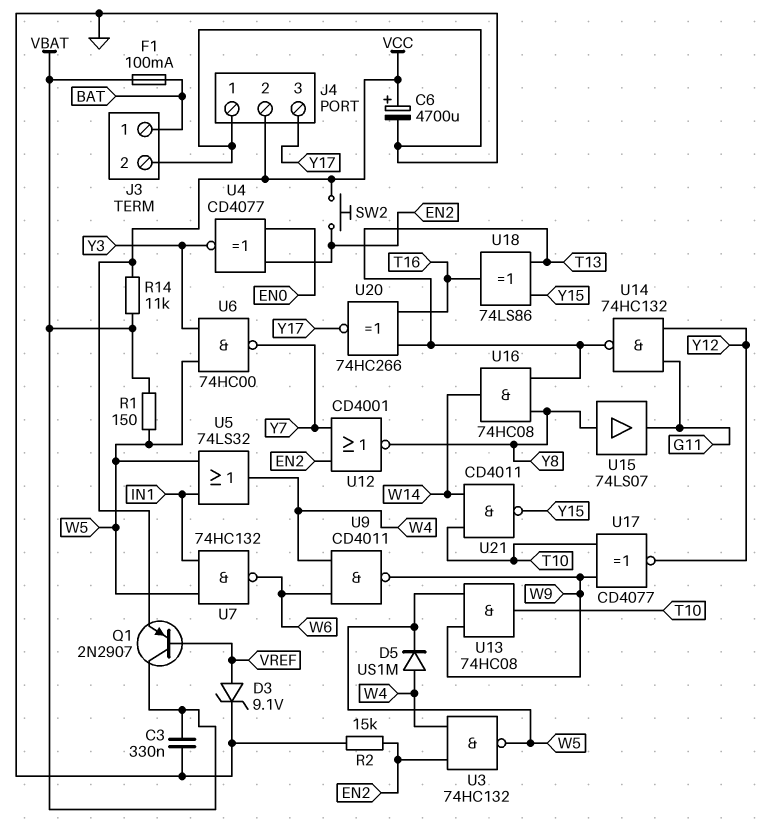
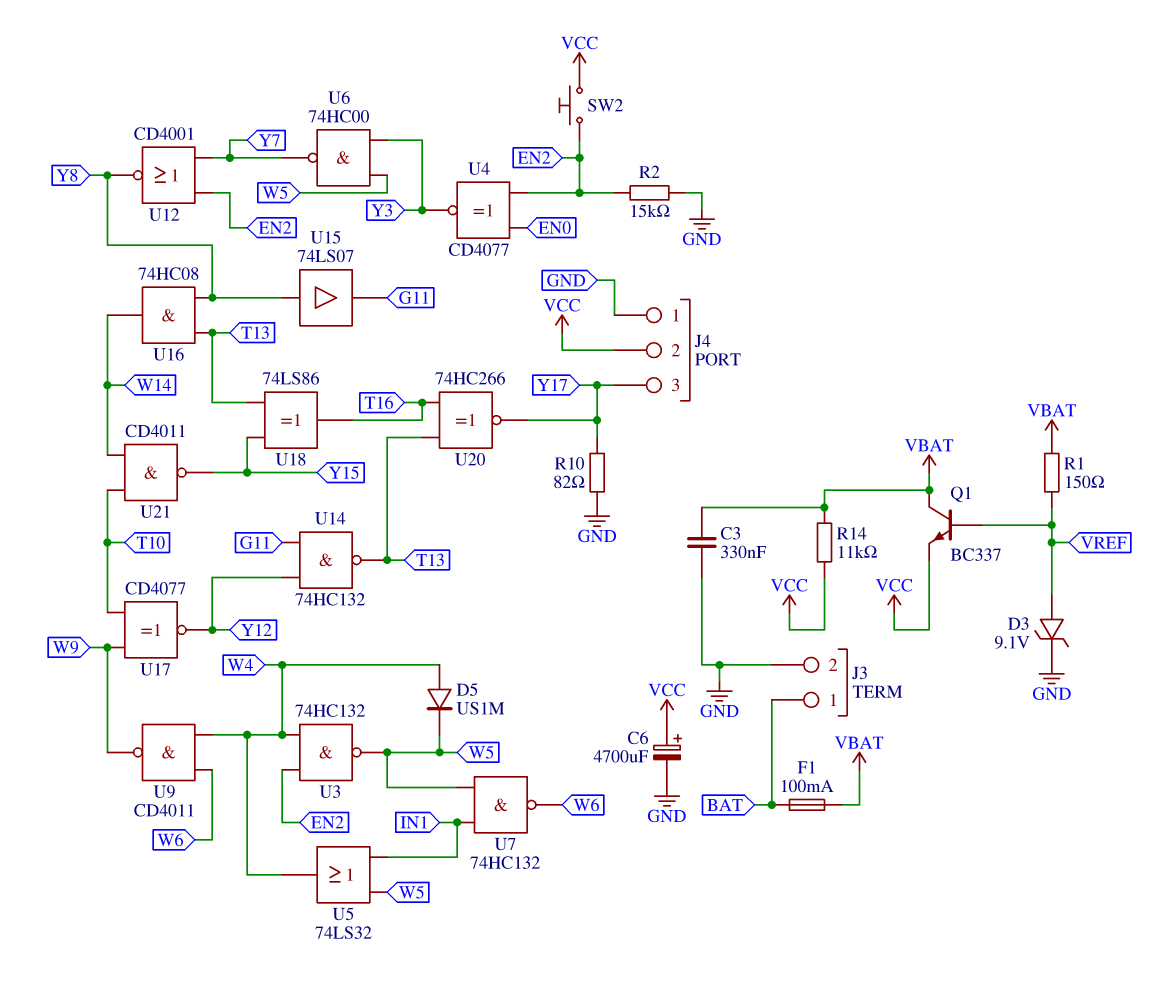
Q1: PNP 2N2907 (B VREF, C VBAT, E VCC) -> NPN BC337 (B VREF, C VBAT, E VCC)
R1: 150 (VBAT, W5) -> 150 (VBAT, VREF)
R10: none -> 82 (GND, Y17)
U13: AND 74HC08 (in W5, in W9, out T10) -> none

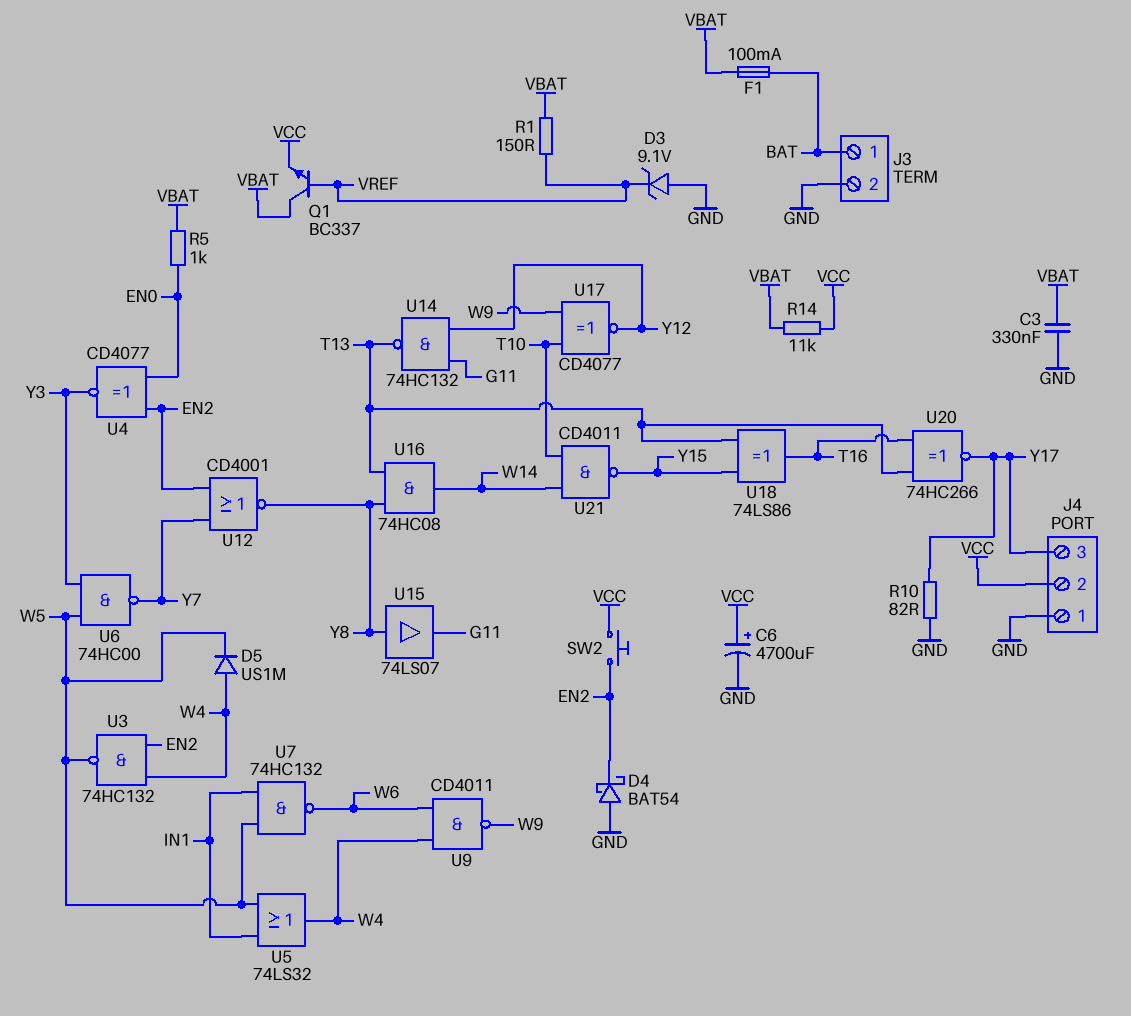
D3: zener 9.1V (A VREF, K GND) -> zener 9.1V (A GND, K VREF)
D4: none -> schottky BAT54 (A GND, K EN2)
R2: 15k (EN2, GND) -> none
R5: none -> 1k (EN0, VBAT)

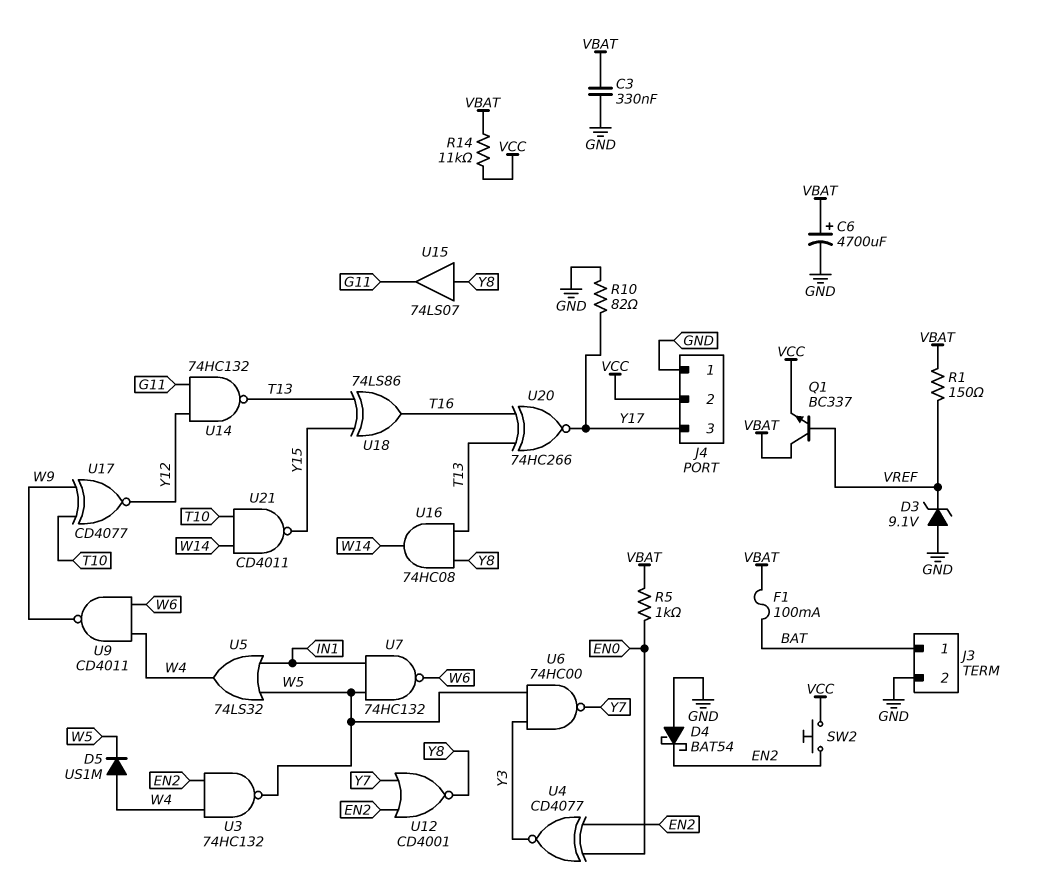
C6: 4700uF (plus VCC, minus GND) -> 4700uF (plus VBAT, minus GND)

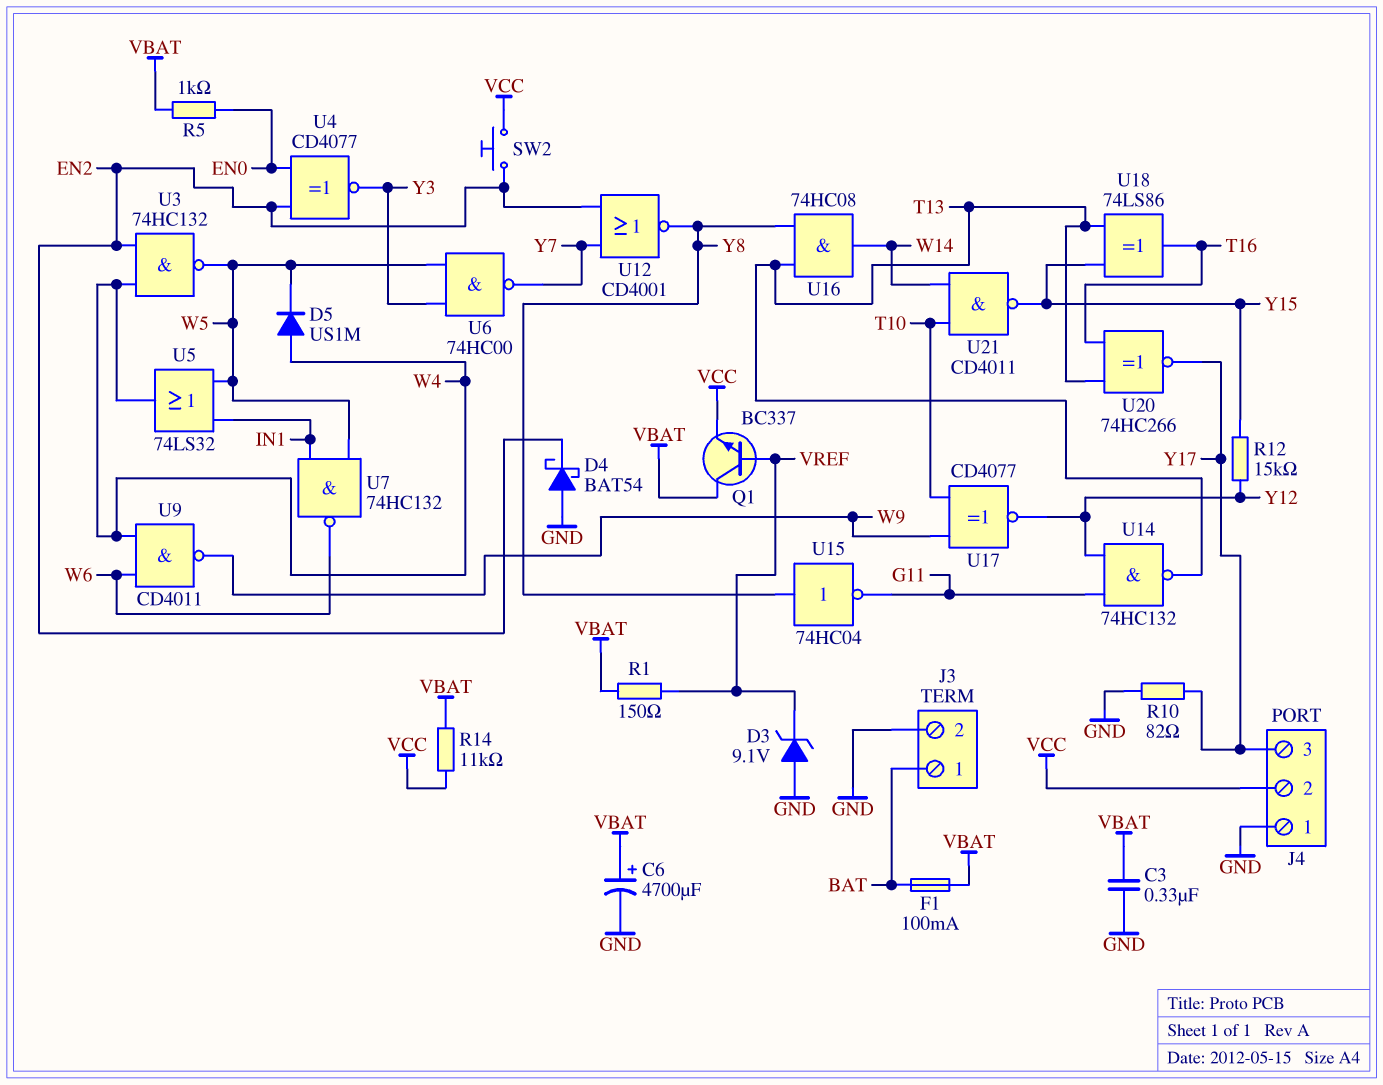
R12: none -> 15k (Y12, Y15)
U15: buffer 74LS07 (in Y8, out G11) -> NOT 74HC04 (in Y8, out G11)

